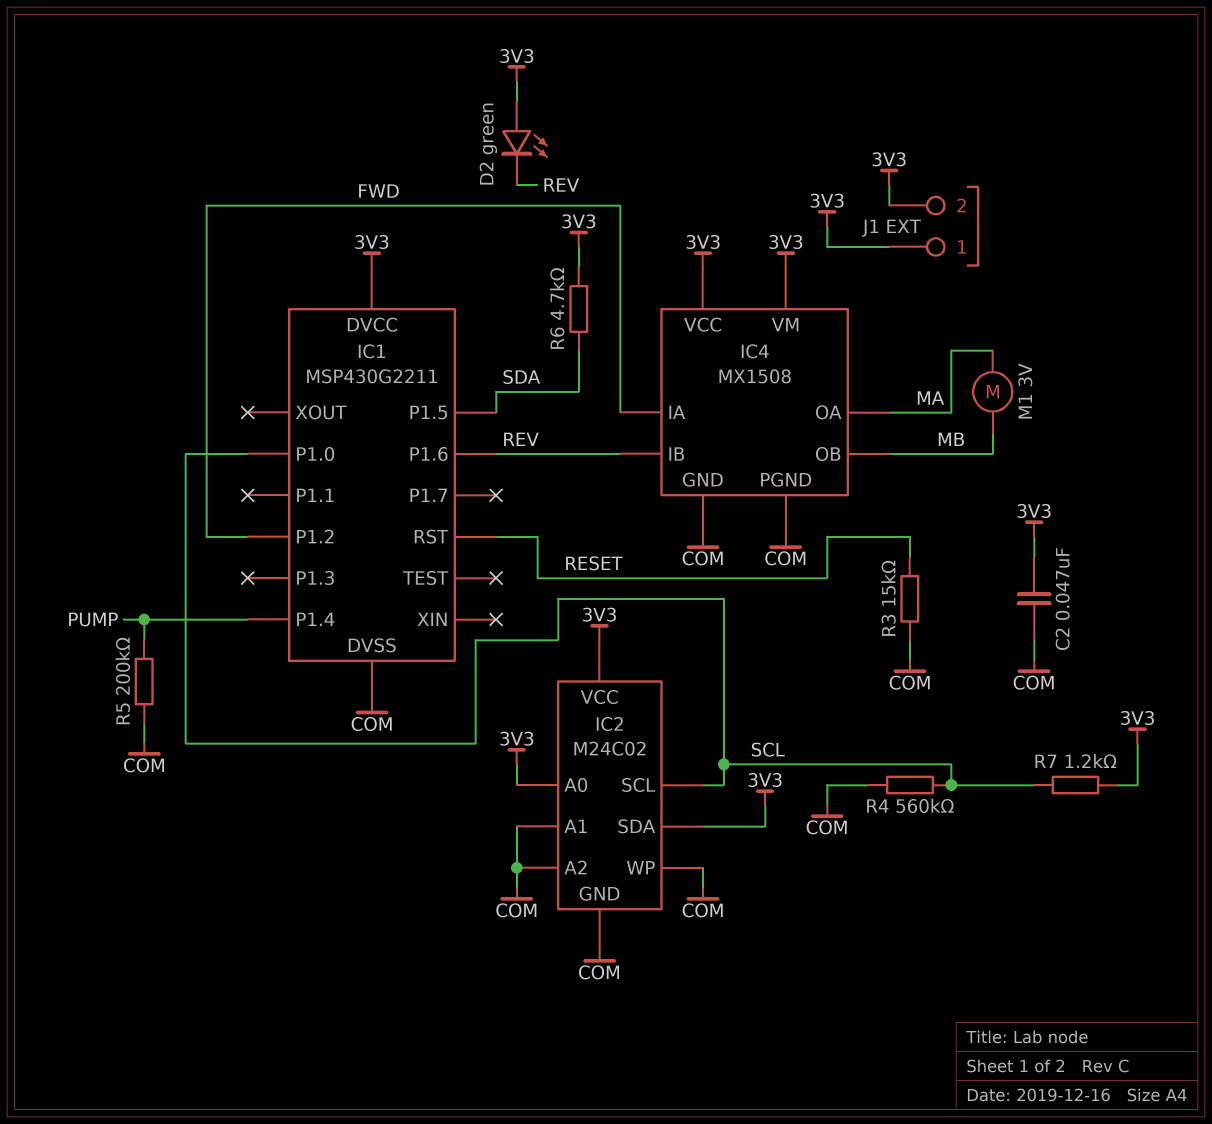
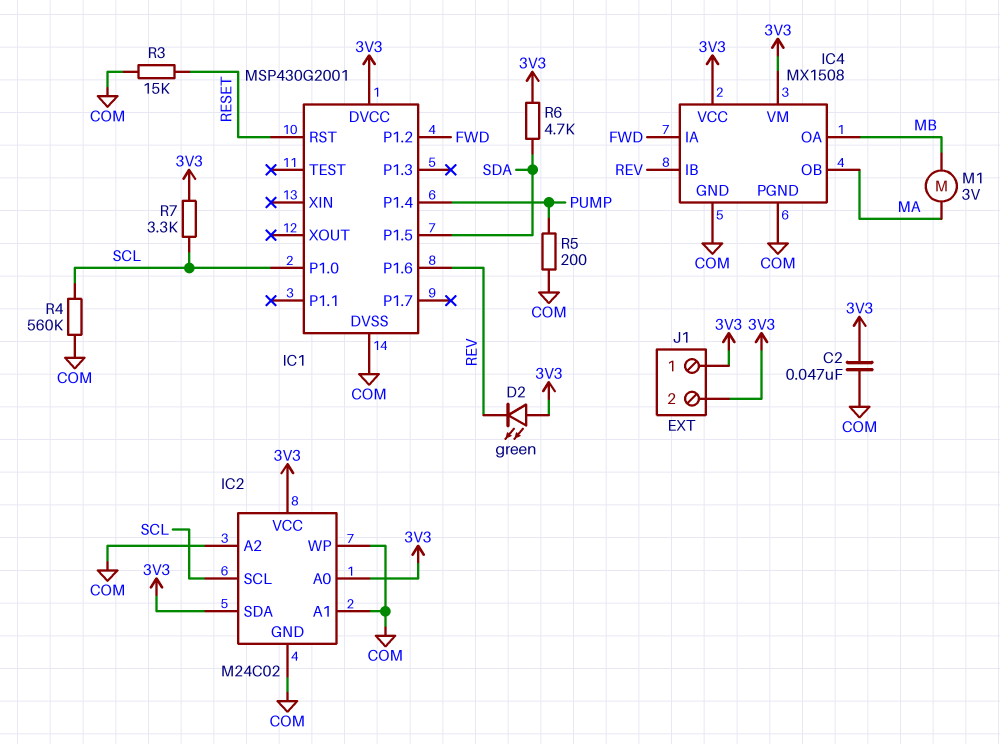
IC1: MSP430G2211 -> MSP430G2001
IC4 pin OA: MA -> MB
IC4 pin OB: MB -> MA
R5: 200k (COM, PUMP) -> 200 (COM, PUMP)
R7: 1.2k (3V3, SCL) -> 3.3k (3V3, SCL)

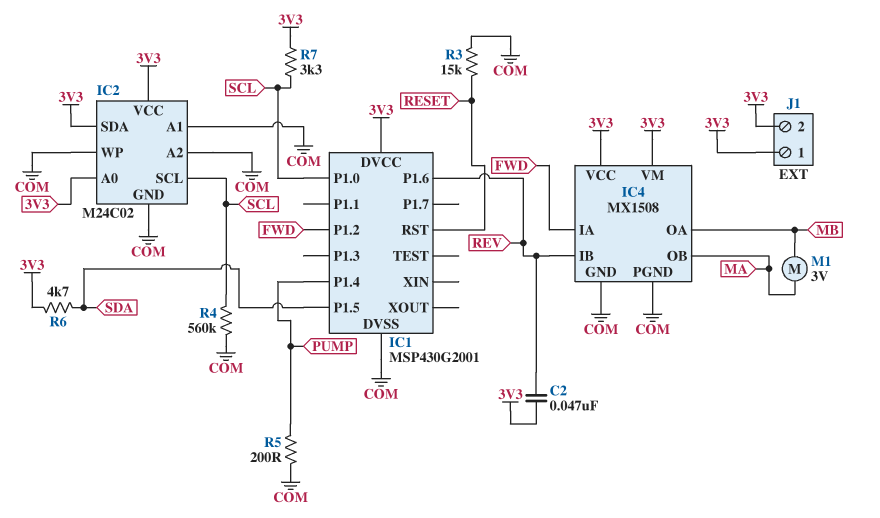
C2: 47nF (3V3, COM) -> 47nF (3V3, REV)
D2: LED green (A 3V3, K REV) -> none

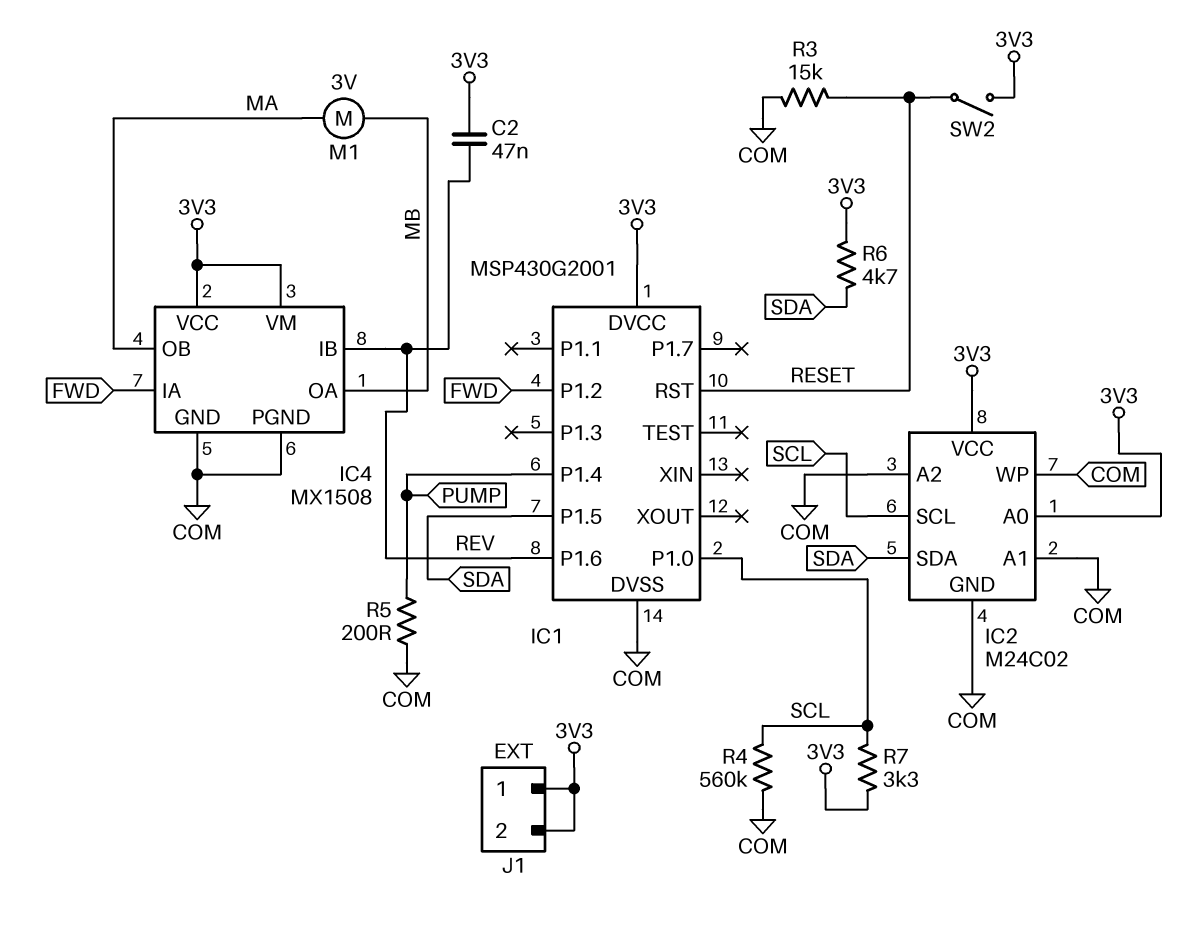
IC2 pin SDA: 3V3 -> SDA
SW2: none -> switch (3V3, RESET)

